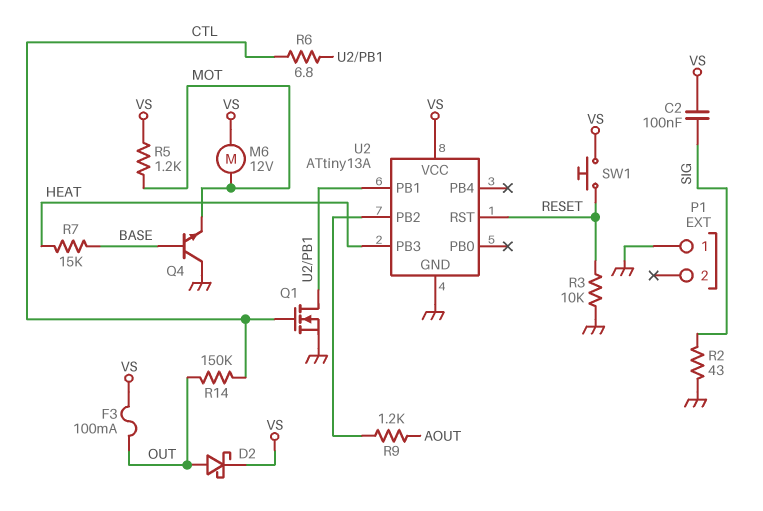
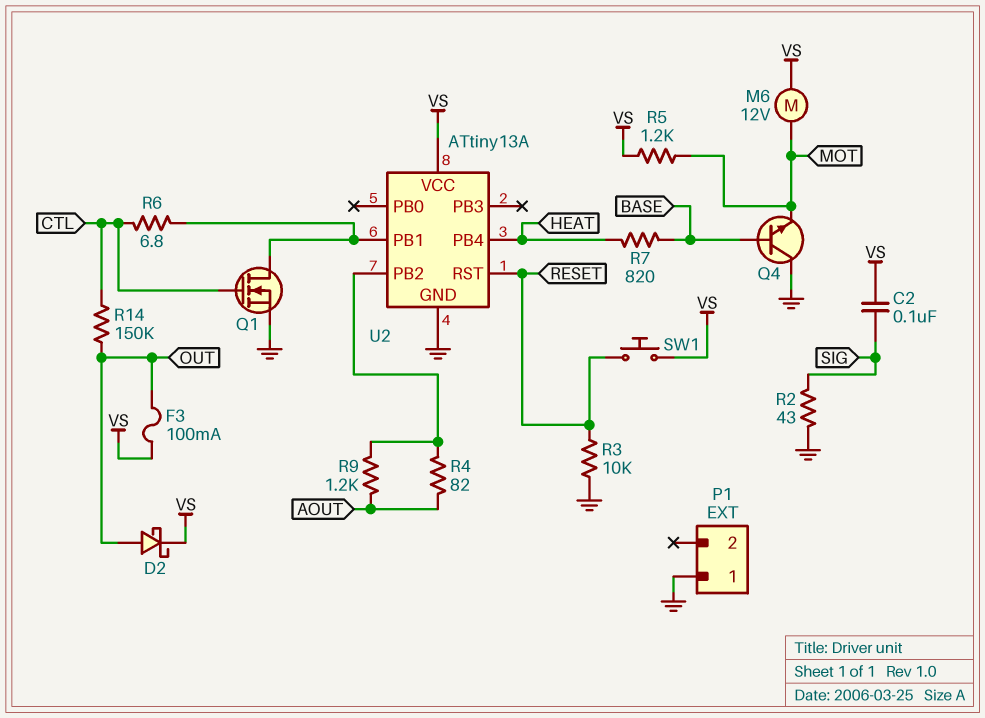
R4: none -> 82 (AOUT, U2/PB2)
R7: 15k (BASE, HEAT) -> 820 (BASE, HEAT)
U2 pin PB3: HEAT -> none
U2 pin PB4: none -> HEAT

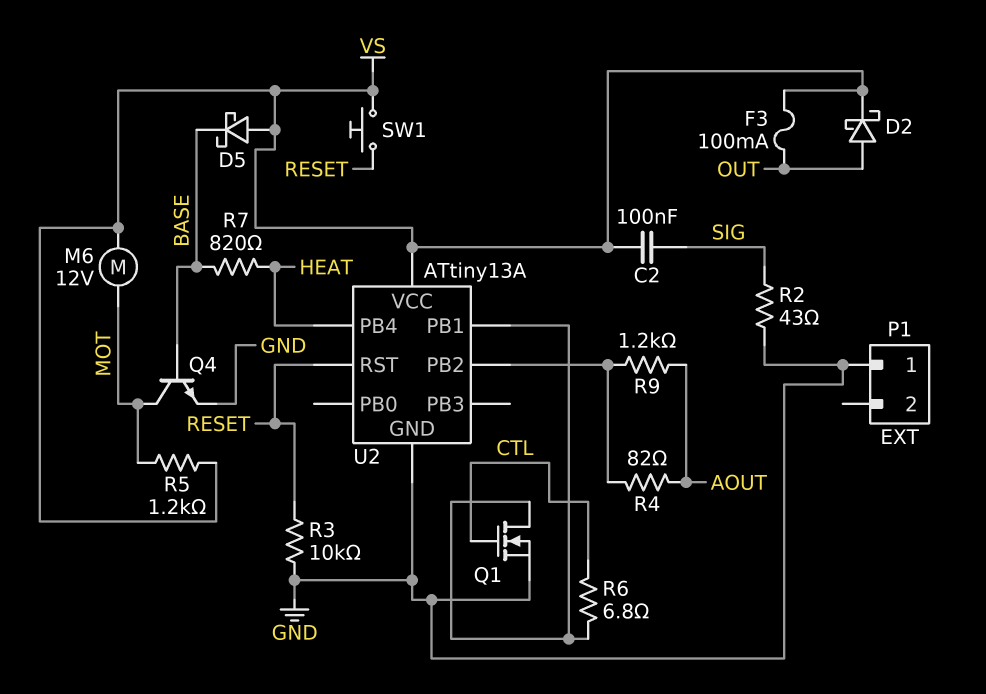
D5: none -> schottky (A VS, K BASE)
Q4: NPN (B BASE, C GND, E MOT) -> NPN (B BASE, C MOT, E GND)
R14: 150k (CTL, OUT) -> none

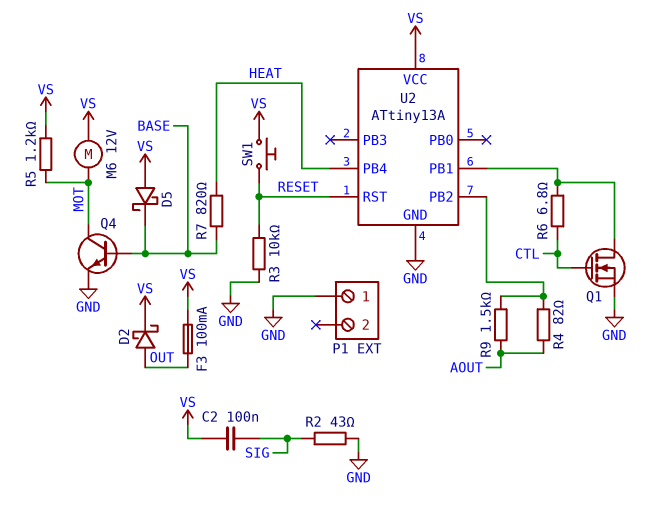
R9: 1.2k (AOUT, U2/PB2) -> 1.5k (AOUT, U2/PB2)

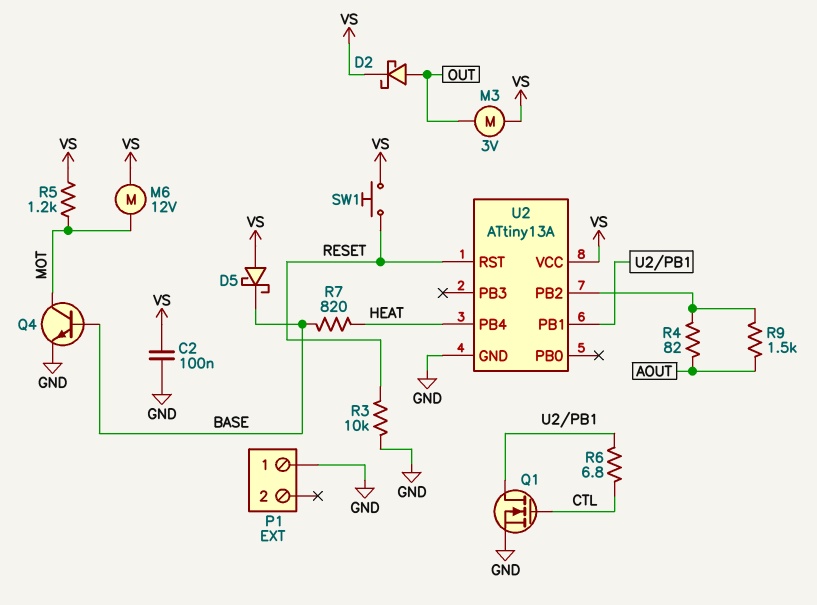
C2: 100nF (SIG, VS) -> 100nF (GND, VS)
F3: 100mA (OUT, VS) -> none
M3: none -> motor 3V (OUT, VS)
R2: 43 (GND, SIG) -> none

